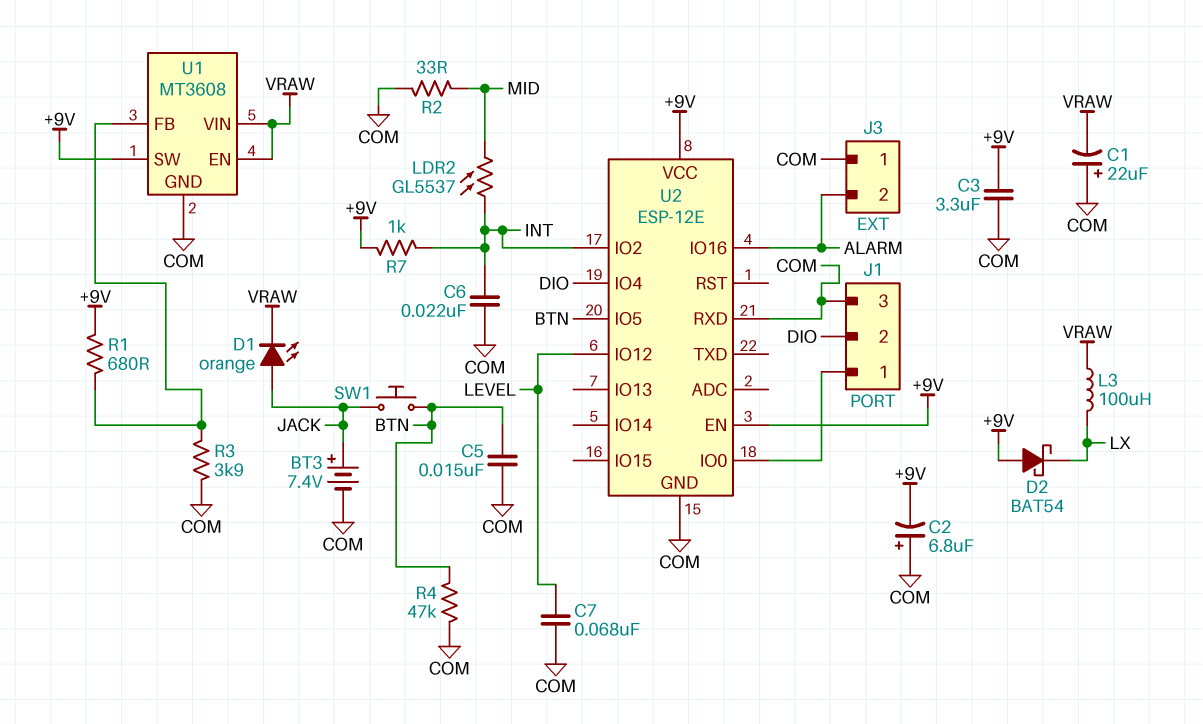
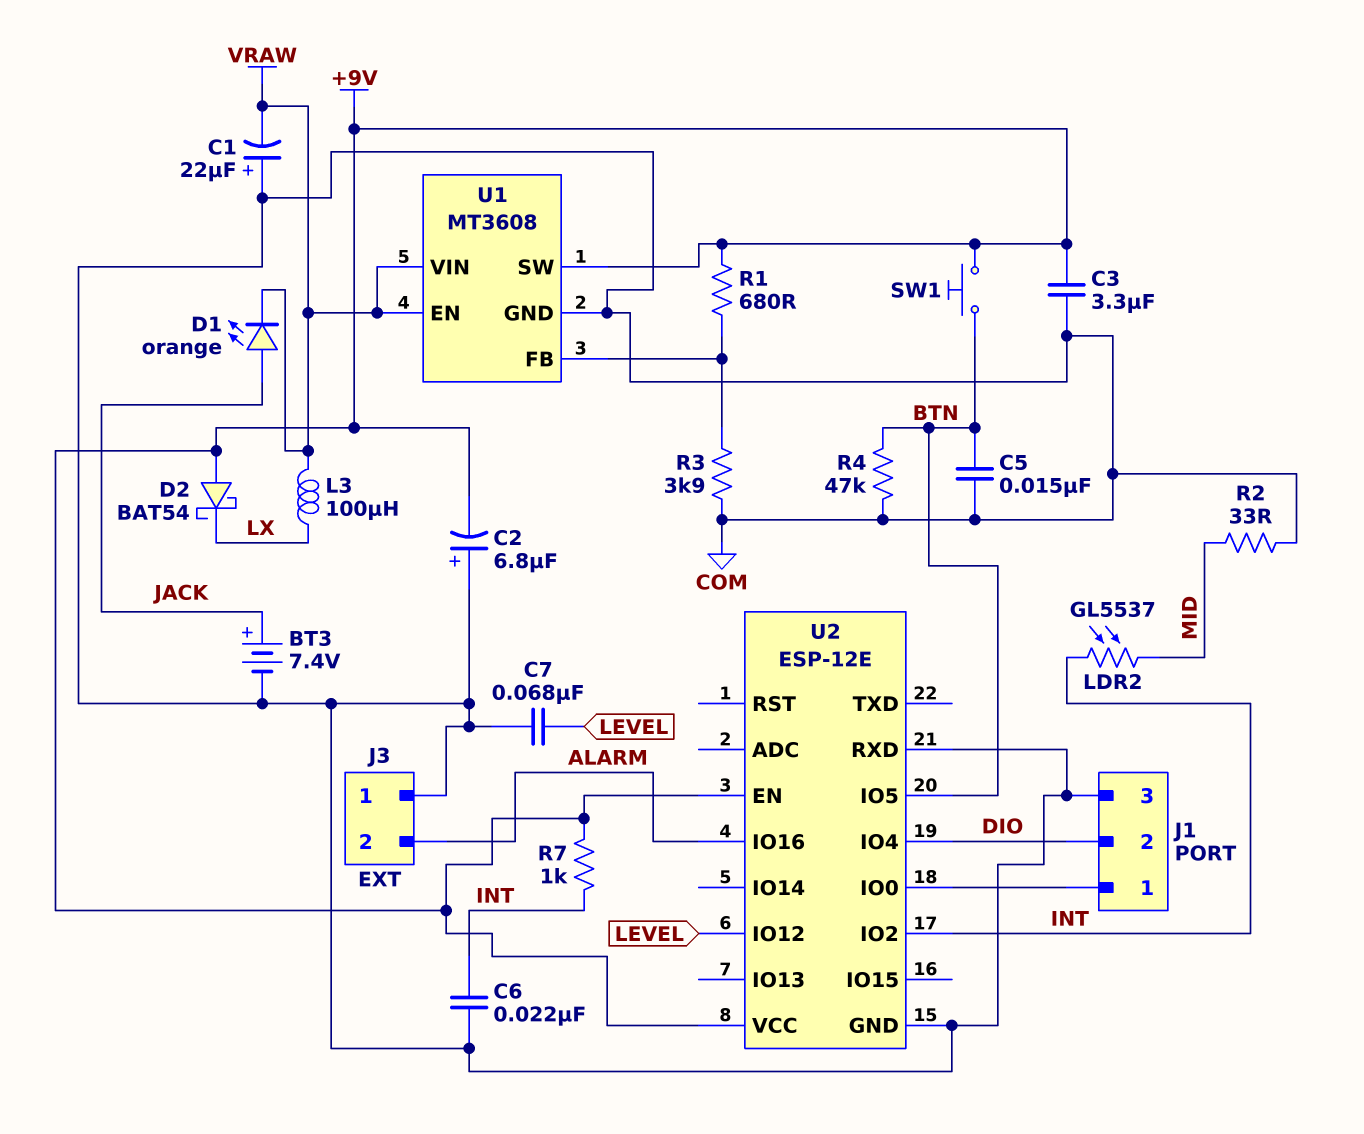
SW1: button (BTN, JACK) -> button (+9V, BTN)

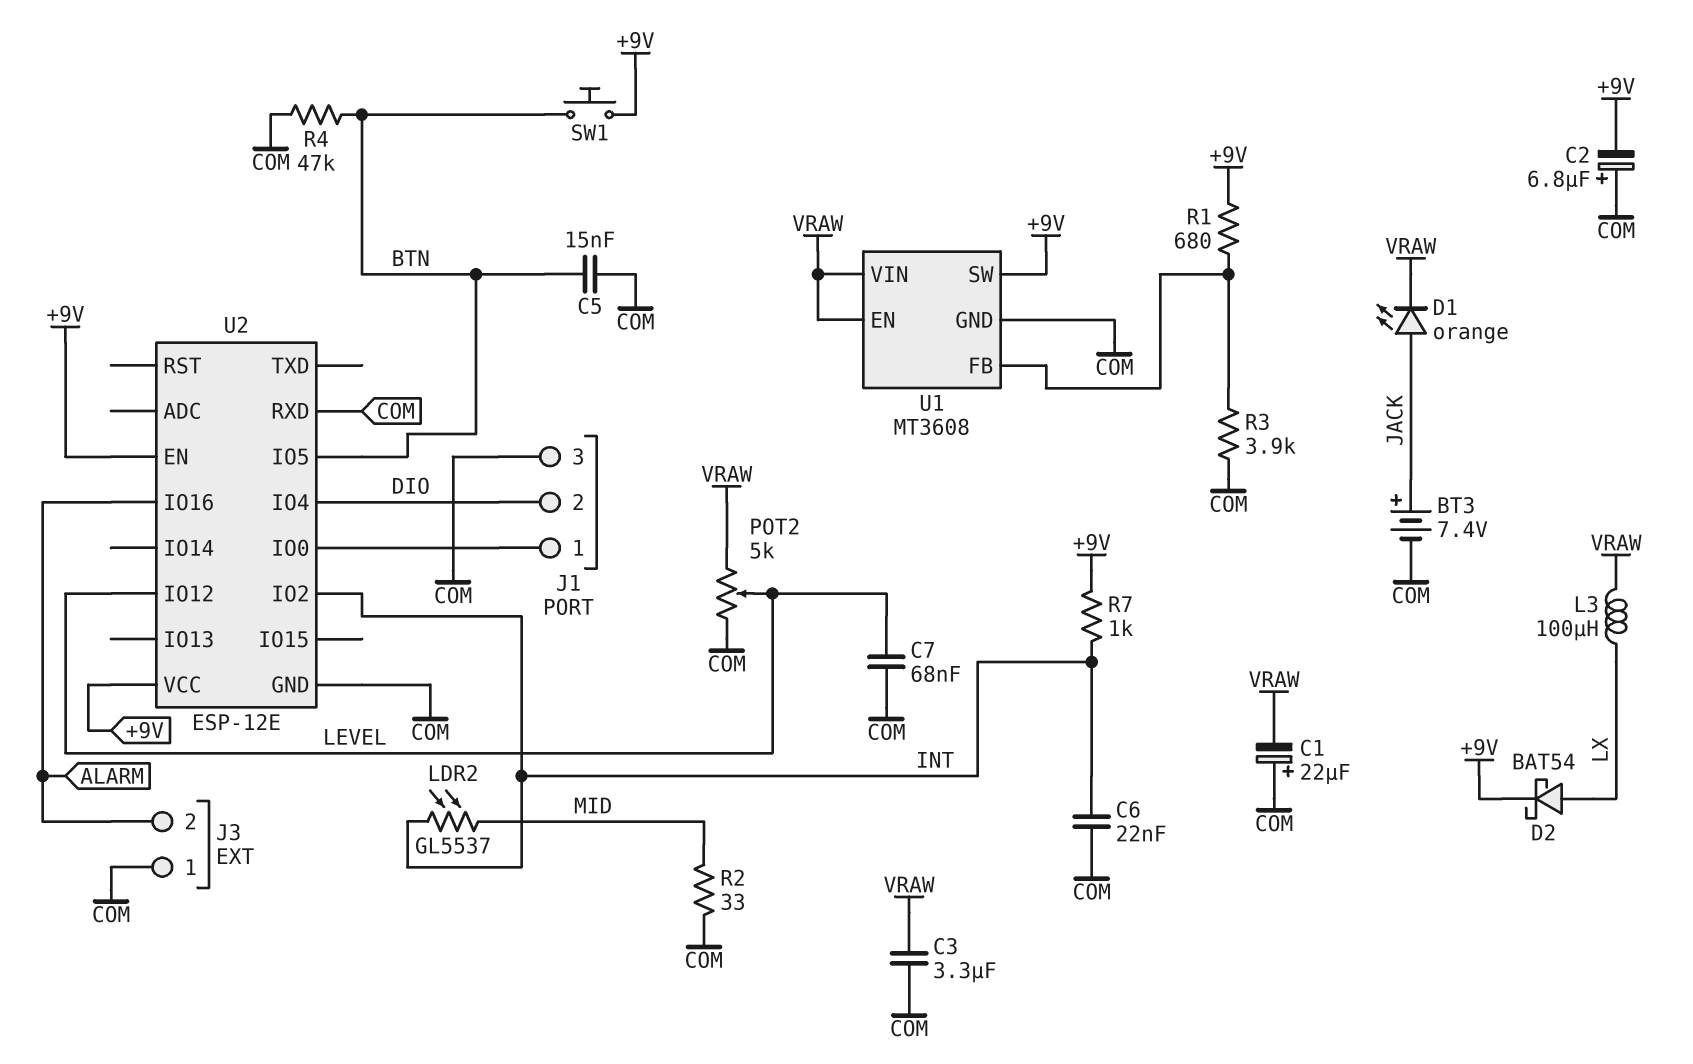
C3: 3.3uF (+9V, COM) -> 3.3uF (COM, VRAW)
D2: schottky BAT54 (A +9V, K LX) -> schottky BAT54 (A LX, K +9V)
POT2: none -> 5k (COM, VRAW, wiper LEVEL)

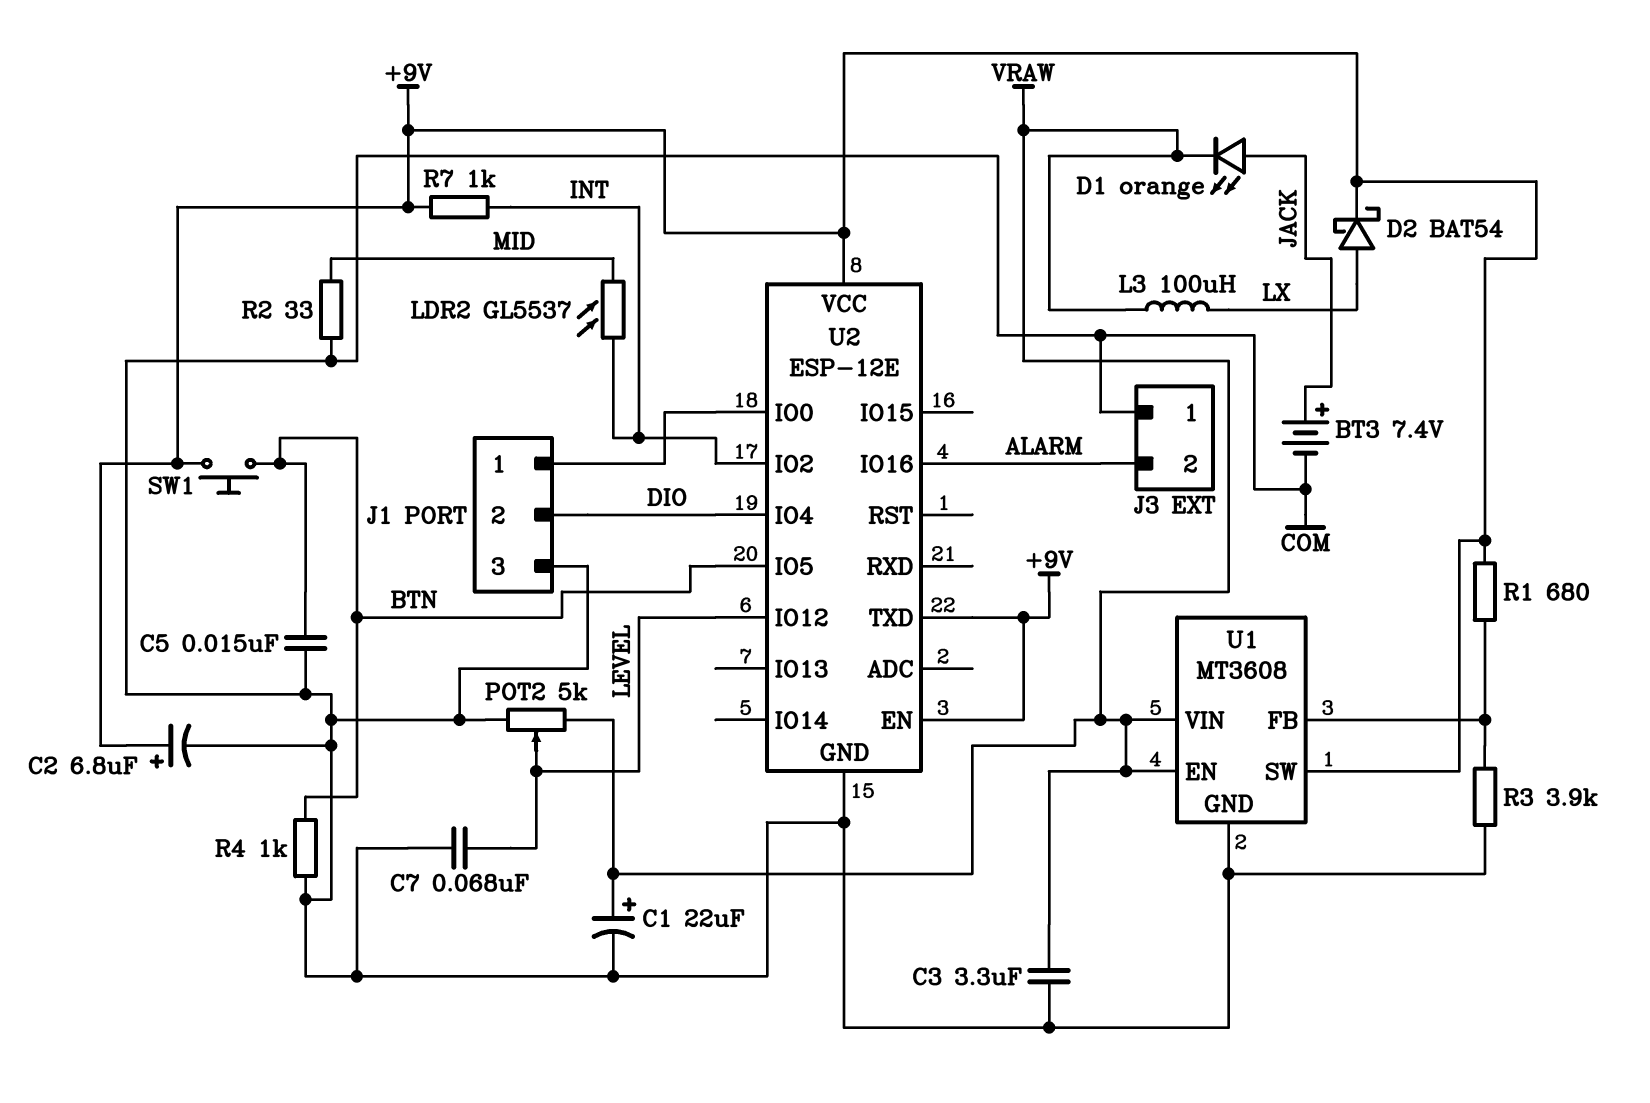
C1: 22uF (plus COM, minus VRAW) -> 22uF (plus VRAW, minus COM)
C2: 6.8uF (plus COM, minus +9V) -> 6.8uF (plus +9V, minus COM)
C6: 22nF (COM, INT) -> none
R4: 47k (BTN, COM) -> 1k (BTN, COM)
U2 pin RXD: COM -> none
U2 pin TXD: none -> +9V

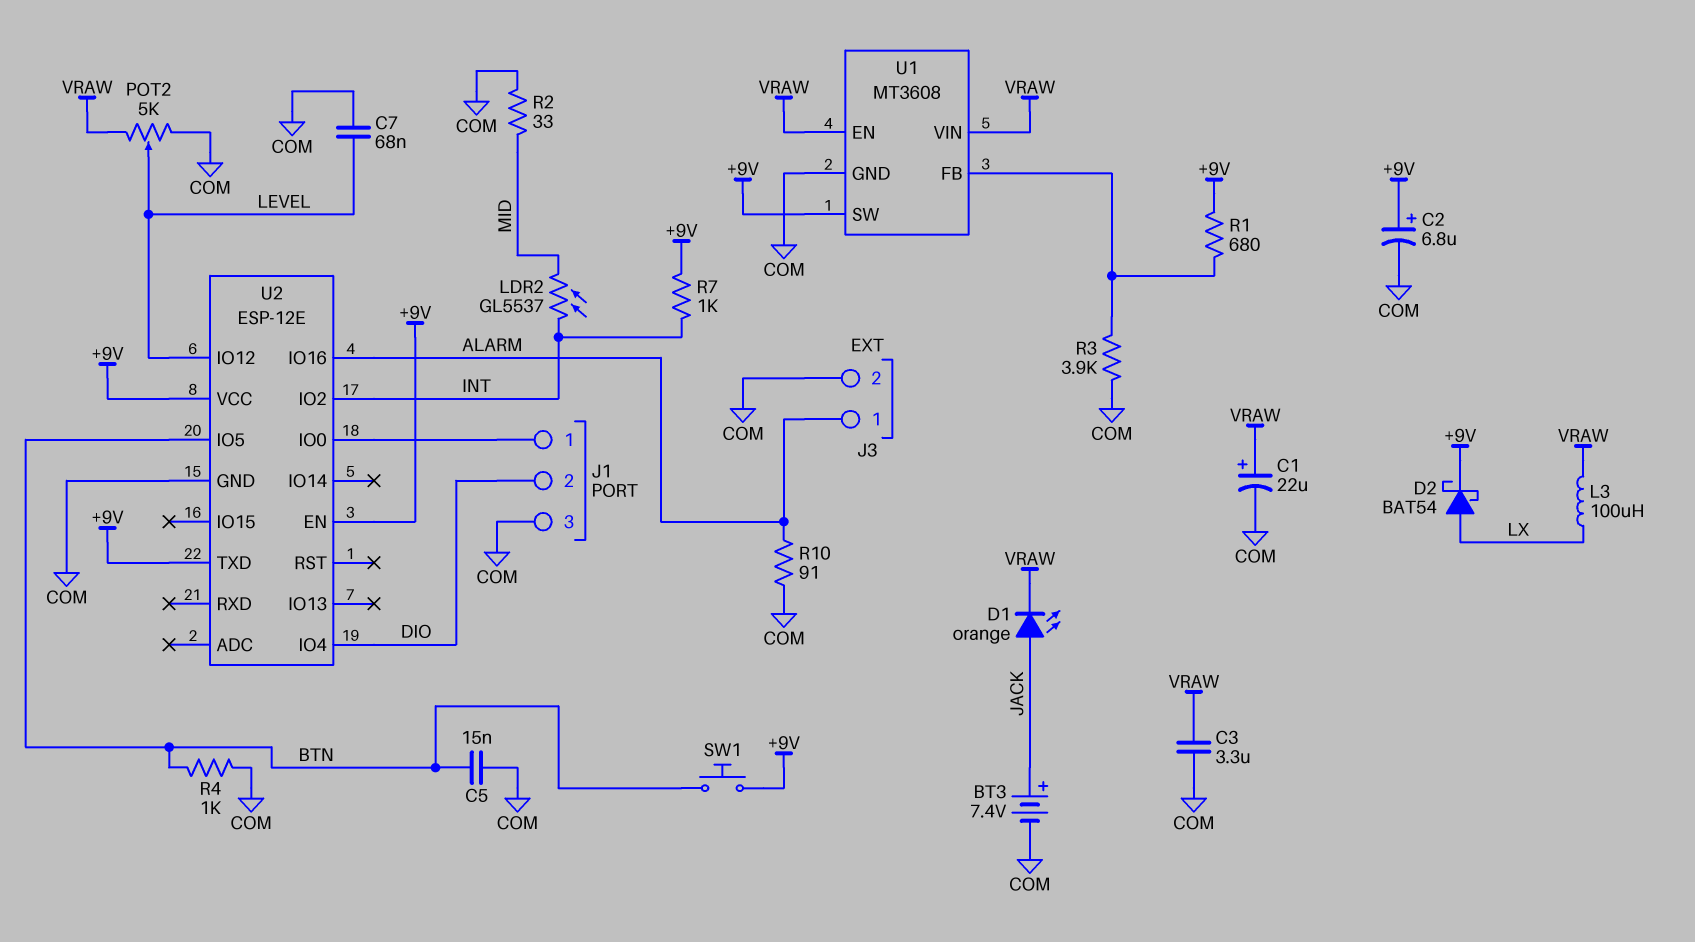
J3 pin 1: COM -> ALARM
J3 pin 2: ALARM -> COM
R10: none -> 91 (ALARM, COM)

